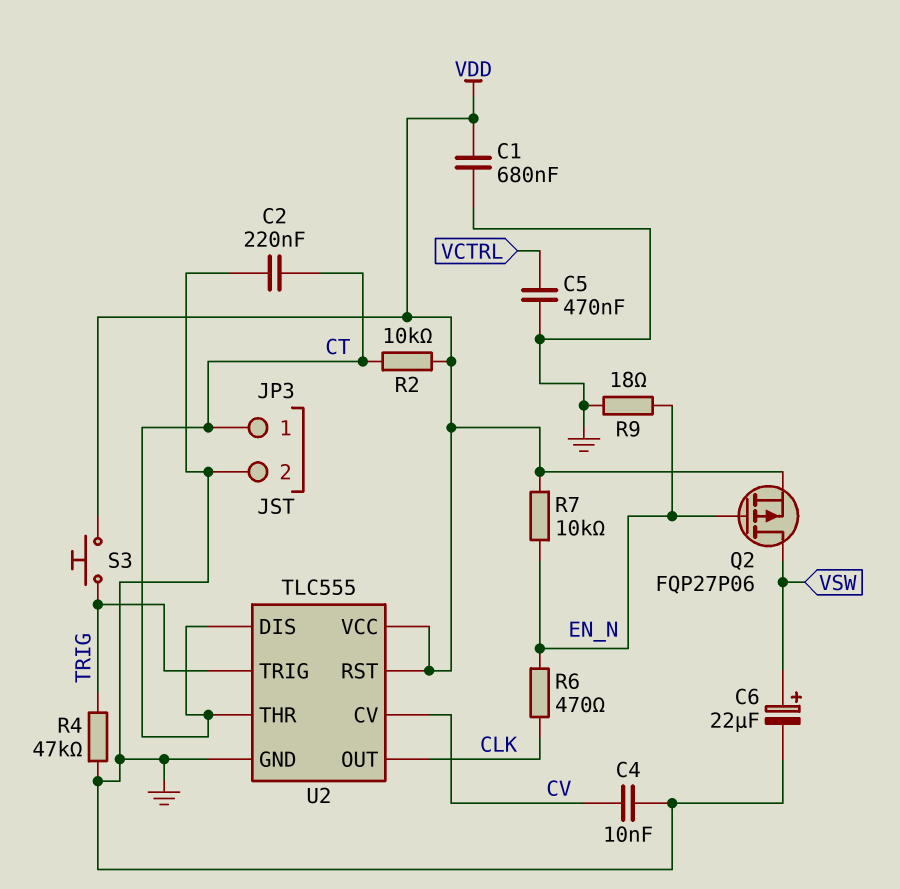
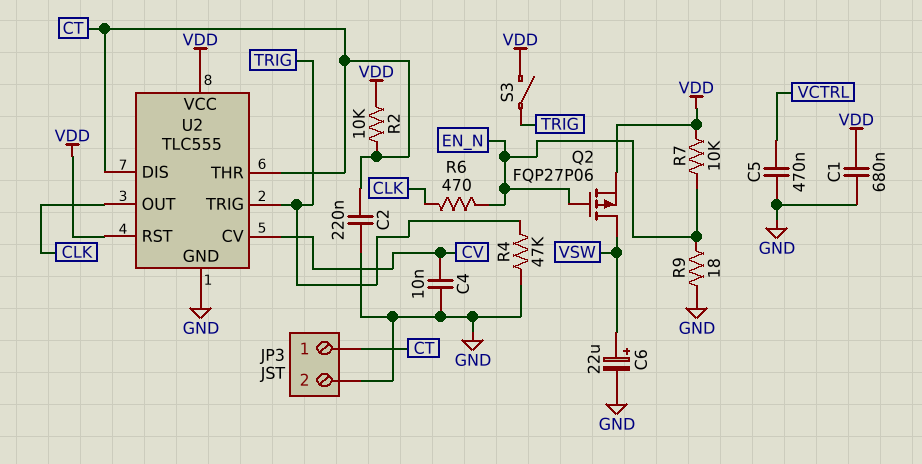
S3: button (TRIG, VDD) -> switch (TRIG, VDD)

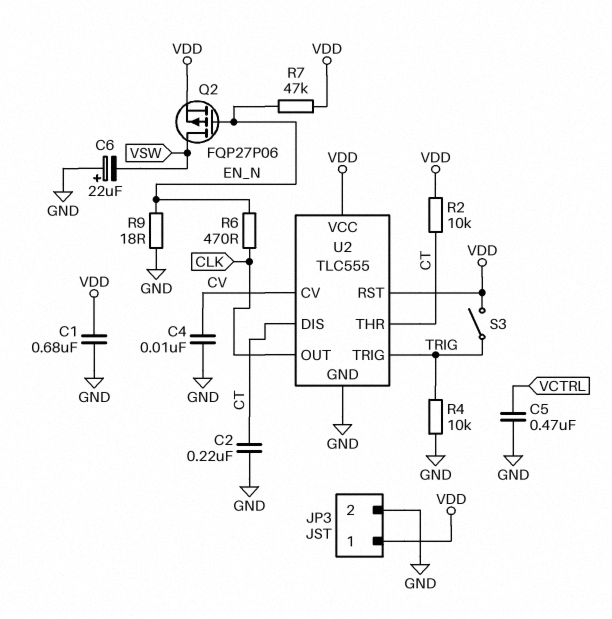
C6: 22uF (plus VSW, minus GND) -> 22uF (plus GND, minus VSW)
JP3 pin 1: CT -> VDD
R4: 47k (GND, TRIG) -> 10k (GND, TRIG)
R7: 10k (EN_N, VDD) -> 47k (EN_N, VDD)

